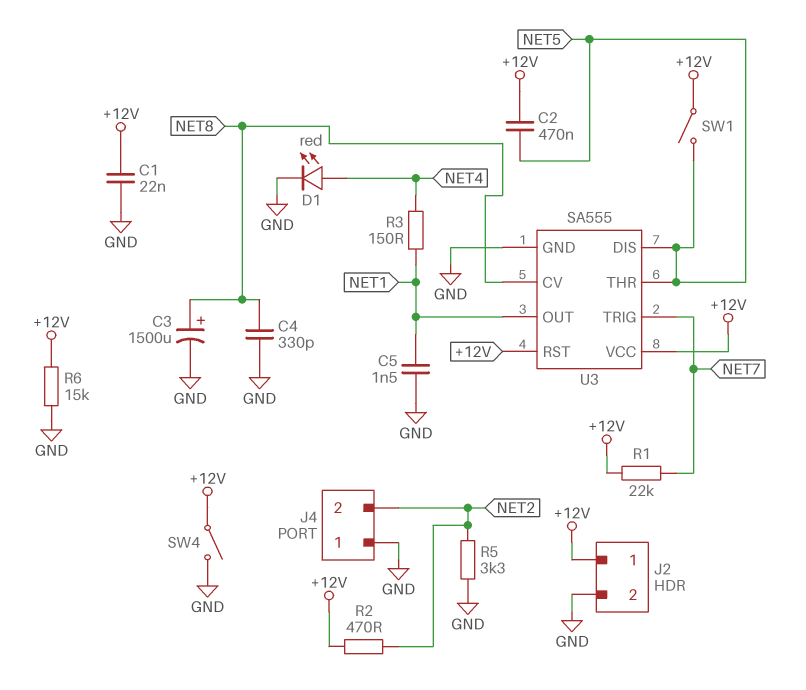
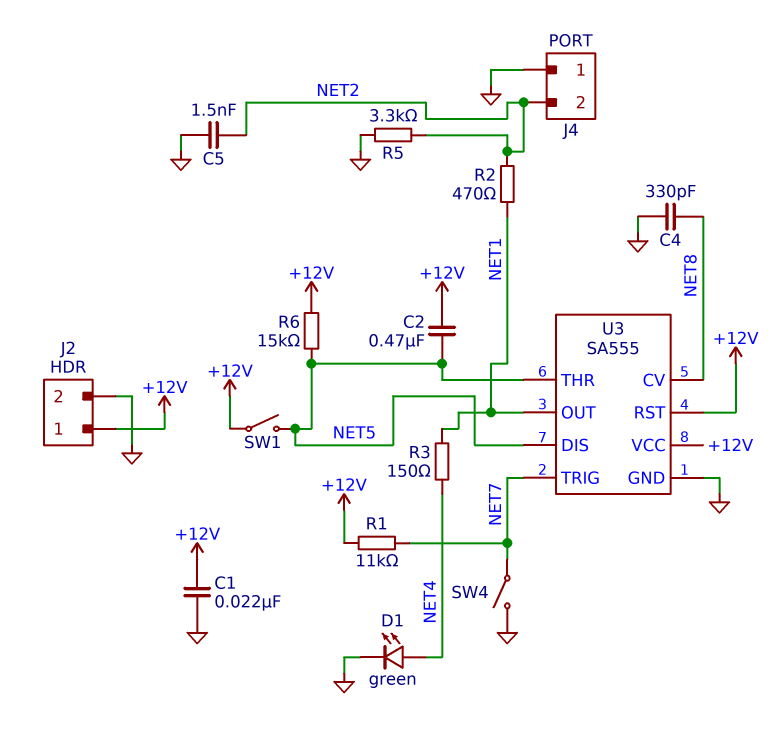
C3: 1500uF (plus NET8, minus GND) -> none
C5: 1.5nF (GND, NET1) -> 1.5nF (GND, NET2)
D1: LED red (A NET4, K GND) -> LED green (A NET4, K GND)
R1: 22k (+12V, NET7) -> 11k (+12V, NET7)
R2: 470 (+12V, NET2) -> 470 (NET1, NET2)
R6: 15k (+12V, GND) -> 15k (+12V, NET5)
SW4: switch (+12V, GND) -> switch (GND, NET7)

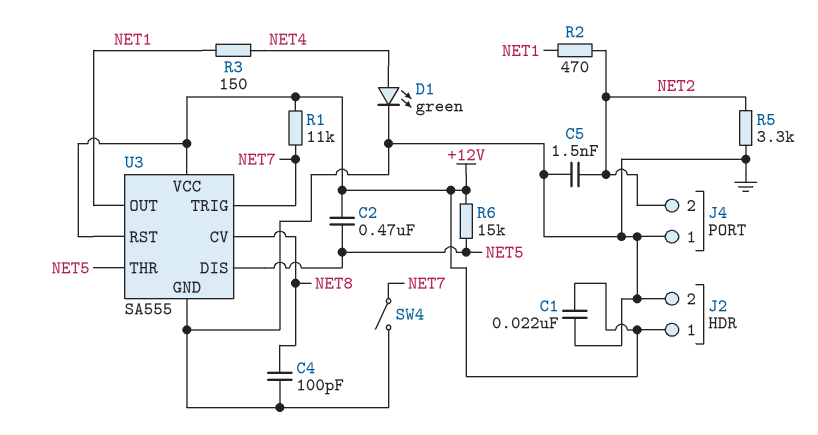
C4: 330pF (GND, NET8) -> 100pF (GND, NET8)
SW1: switch (+12V, NET5) -> none

